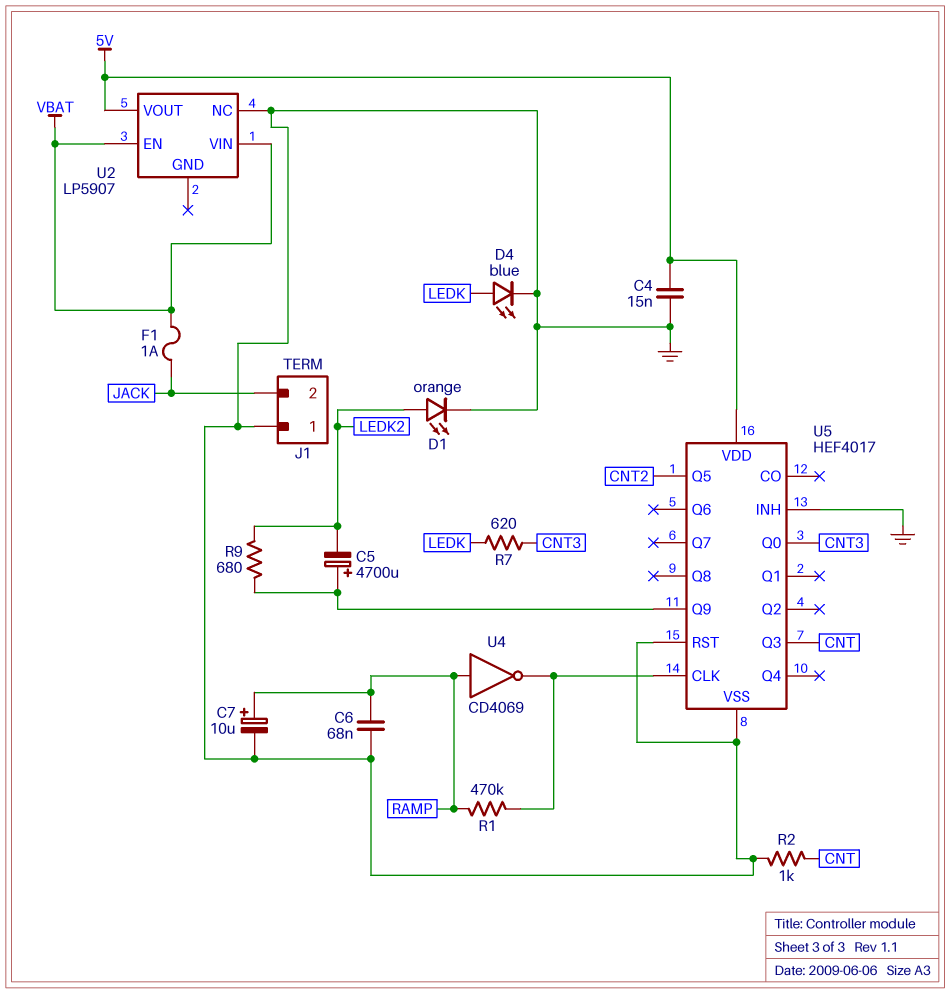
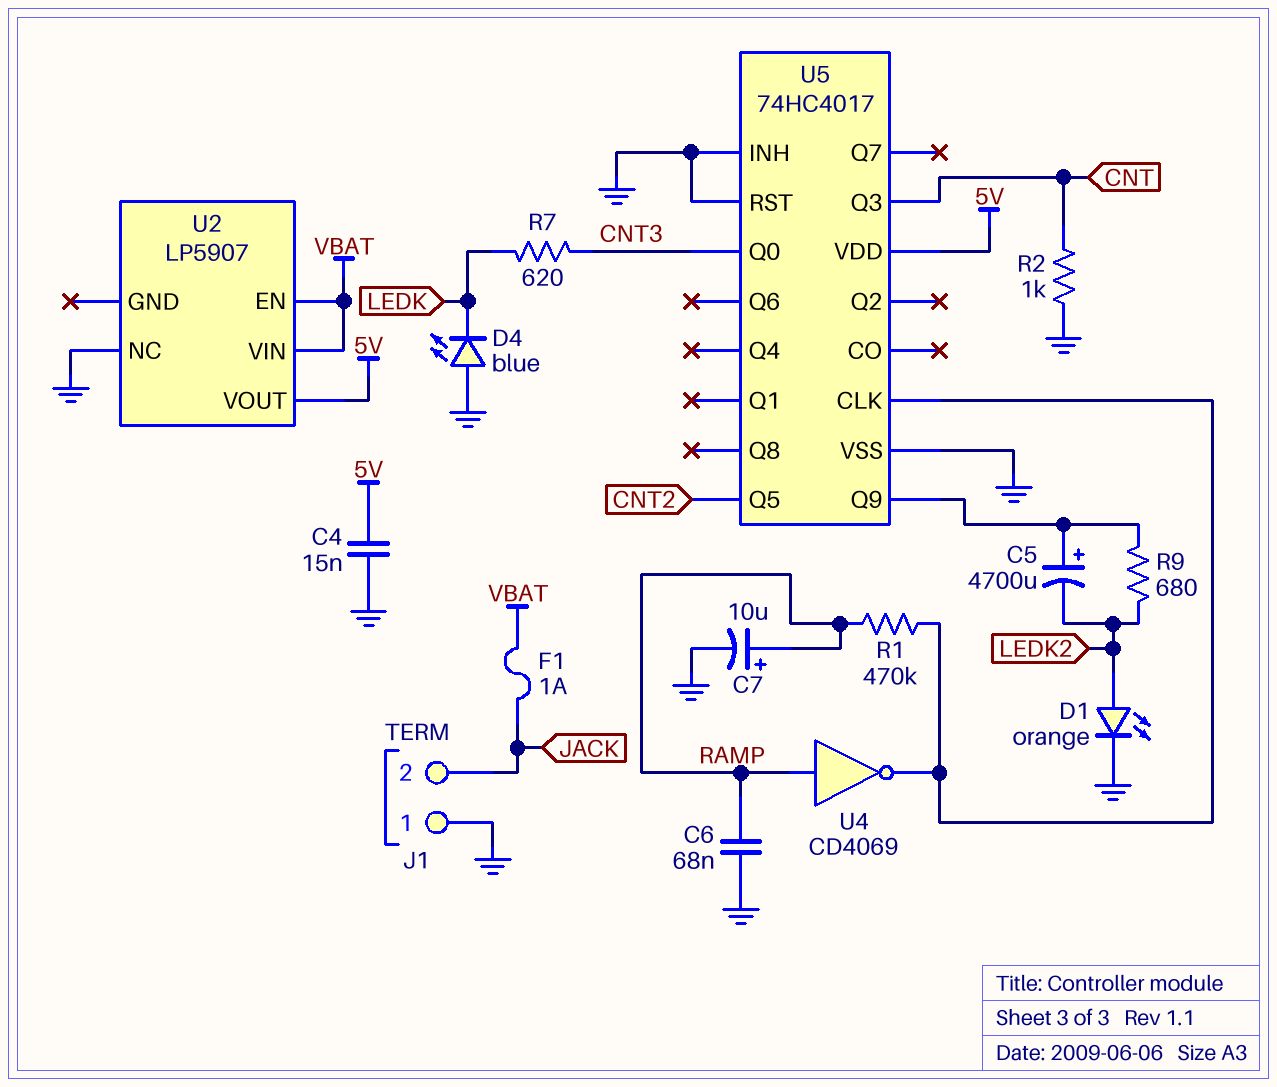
D4: LED blue (A LEDK, K GND) -> LED blue (A GND, K LEDK)
U5: HEF4017 -> 74HC4017

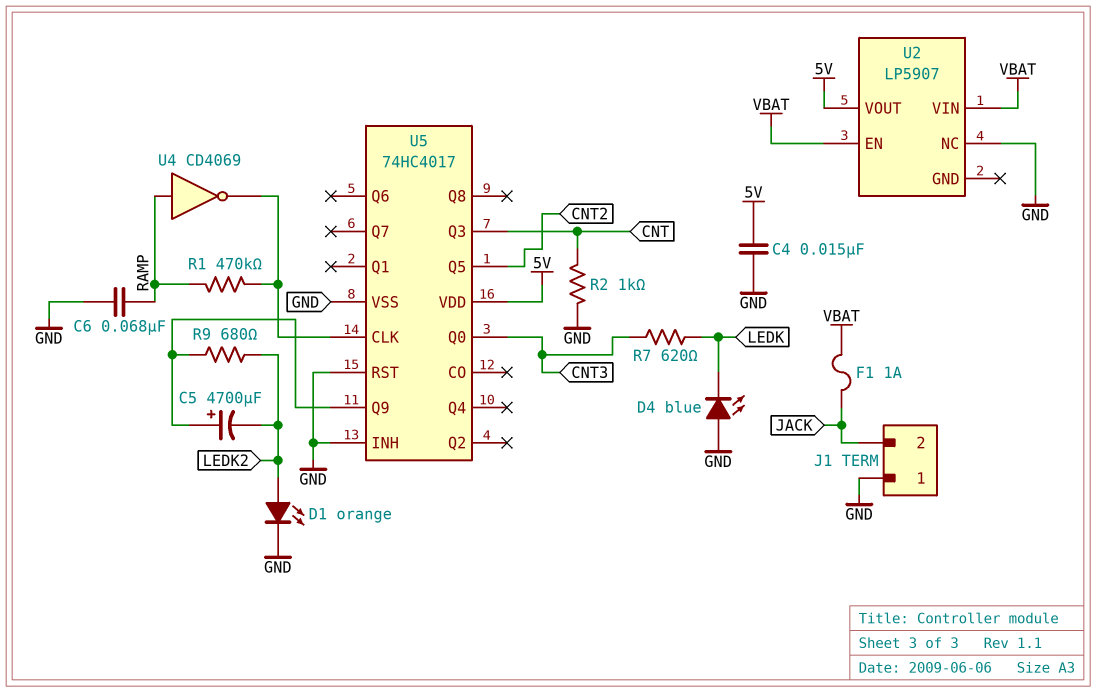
C7: 10uF (plus RAMP, minus GND) -> none

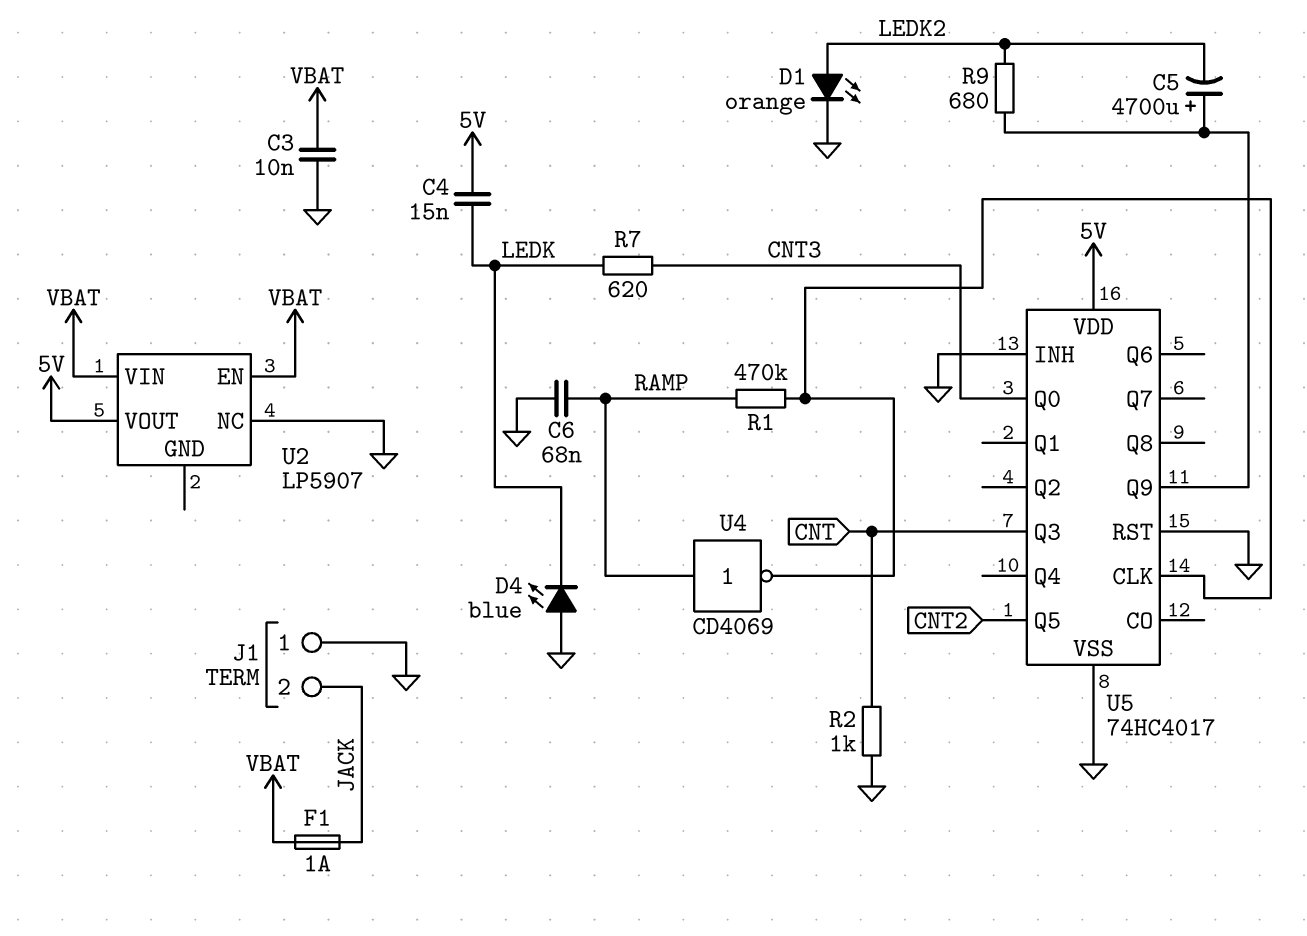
C3: none -> 10nF (GND, VBAT)
C4: 15nF (5V, GND) -> 15nF (5V, LEDK)

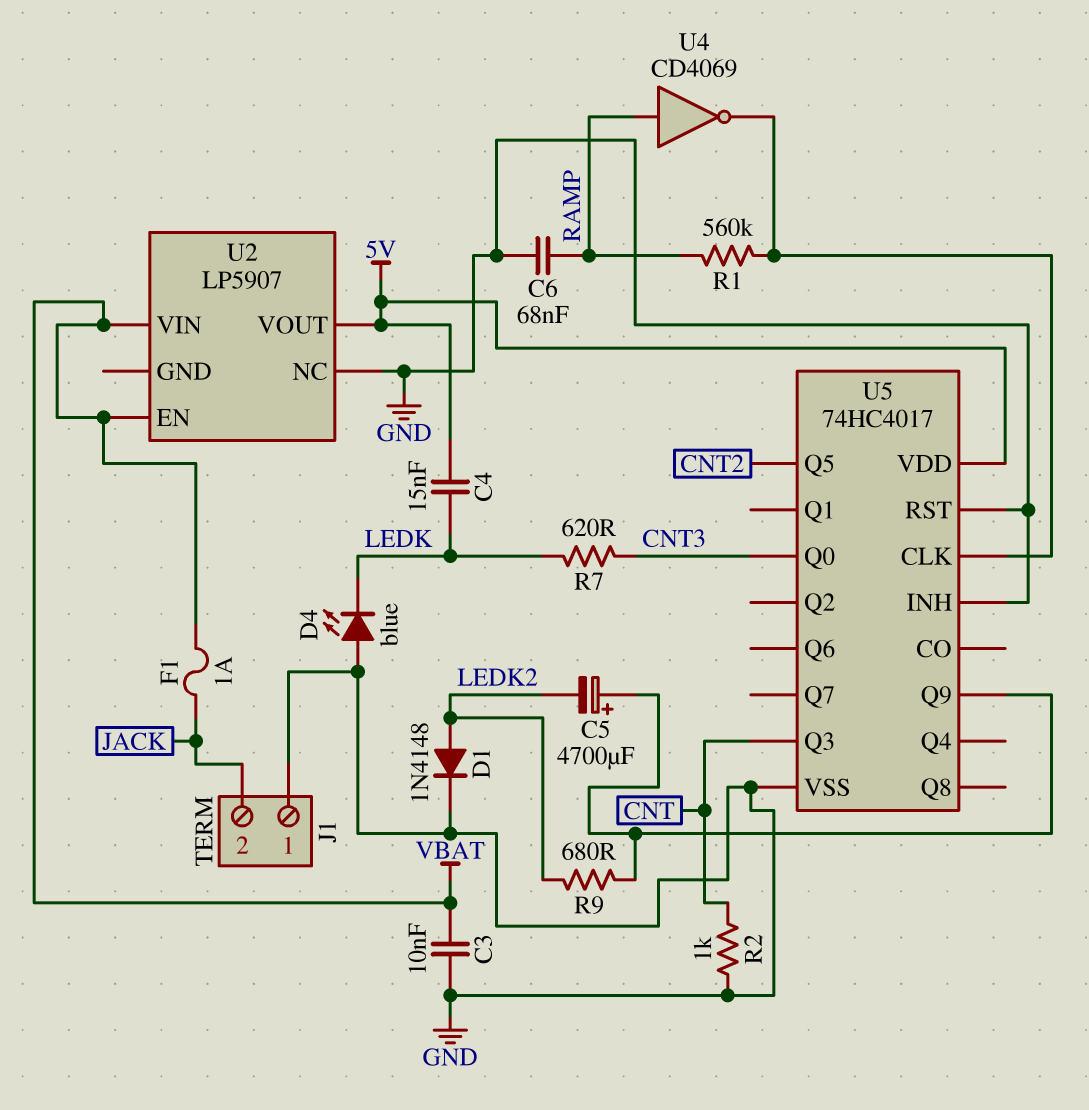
D1: LED orange (A LEDK2, K GND) -> diode 1N4148 (A LEDK2, K GND)
R1: 470k (RAMP, U5/CLK) -> 560k (RAMP, U5/CLK)

